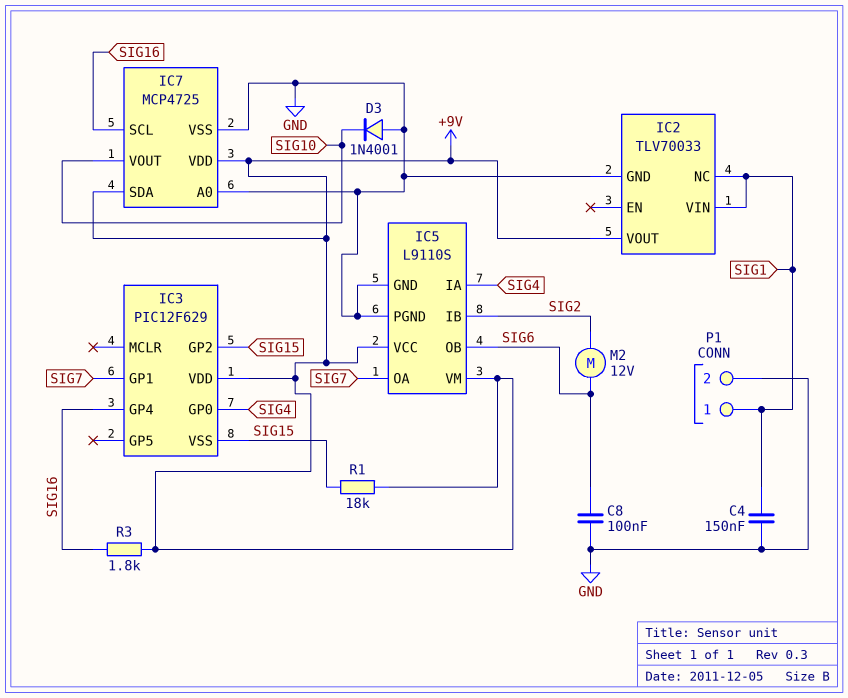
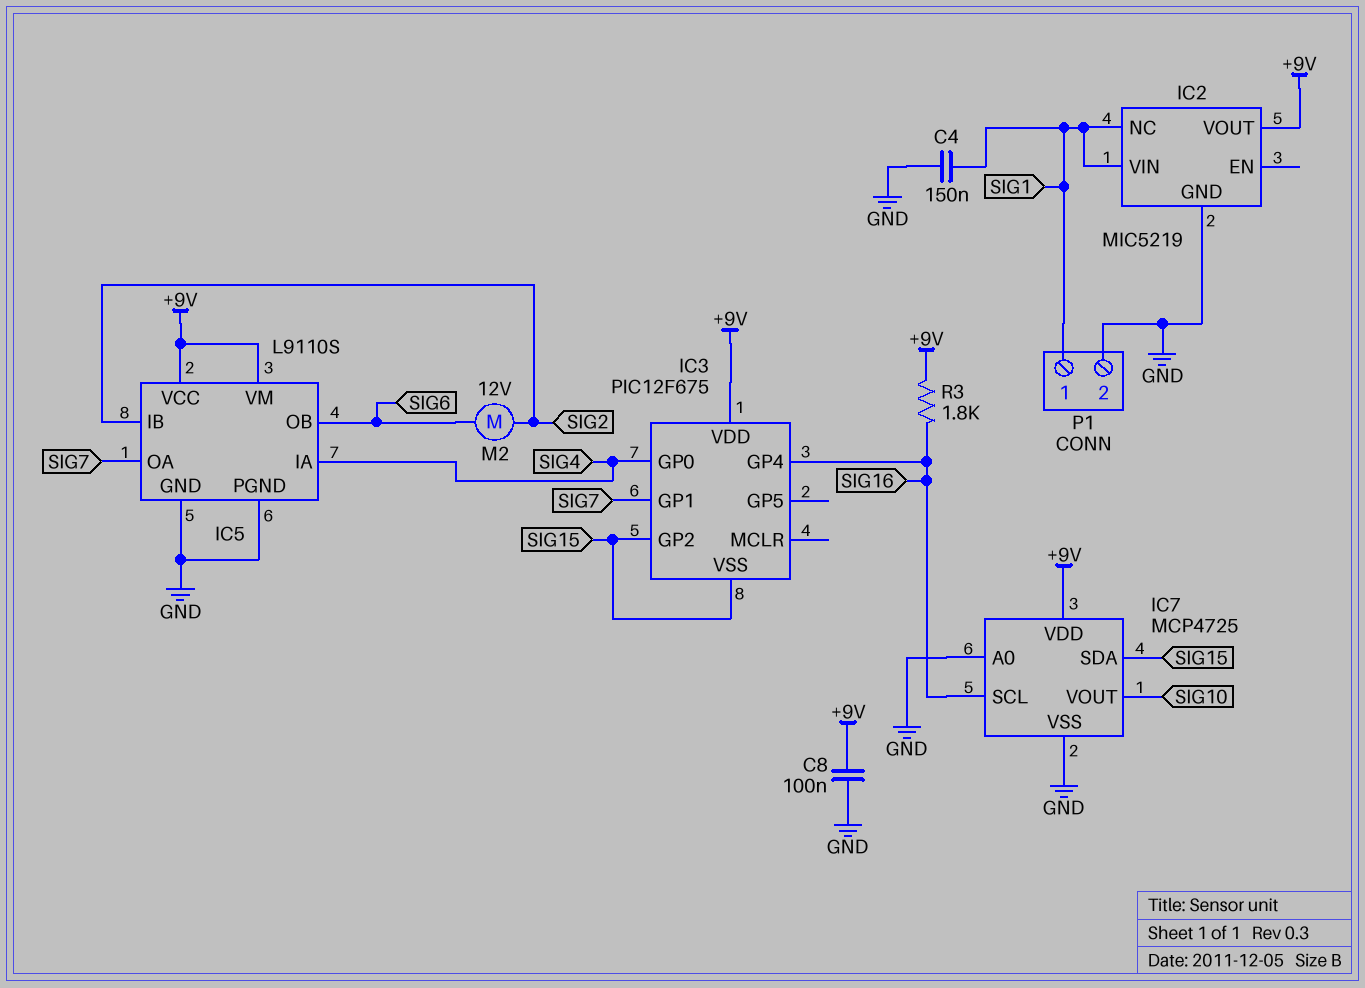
C8: 100nF (GND, SIG6) -> 100nF (+9V, GND)
D3: diode 1N4001 (A GND, K SIG10) -> none
IC2: TLV70033 -> MIC5219
IC3: PIC12F629 -> PIC12F675
IC7 pin SDA: +9V -> SIG15
R1: 18k (+9V, SIG15) -> none

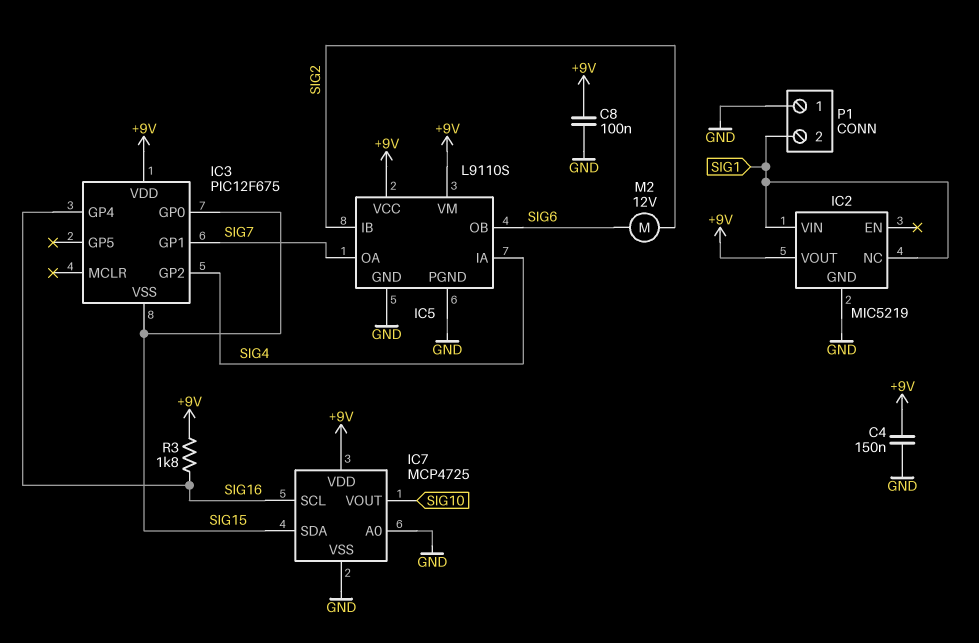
C4: 150nF (GND, SIG1) -> 150nF (+9V, GND)
IC3 pin GP0: SIG4 -> SIG15
IC3 pin GP2: SIG15 -> SIG4
P1 pin 1: SIG1 -> GND
P1 pin 2: GND -> SIG1

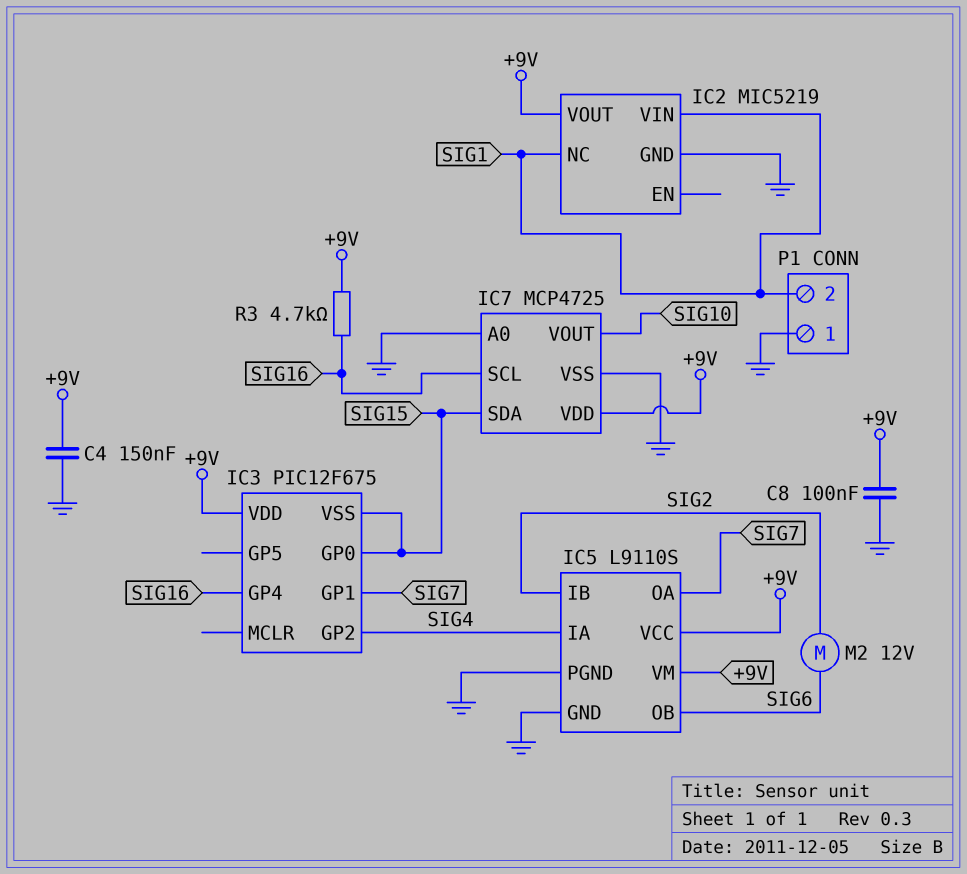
R3: 1.8k (+9V, SIG16) -> 4.7k (+9V, SIG16)

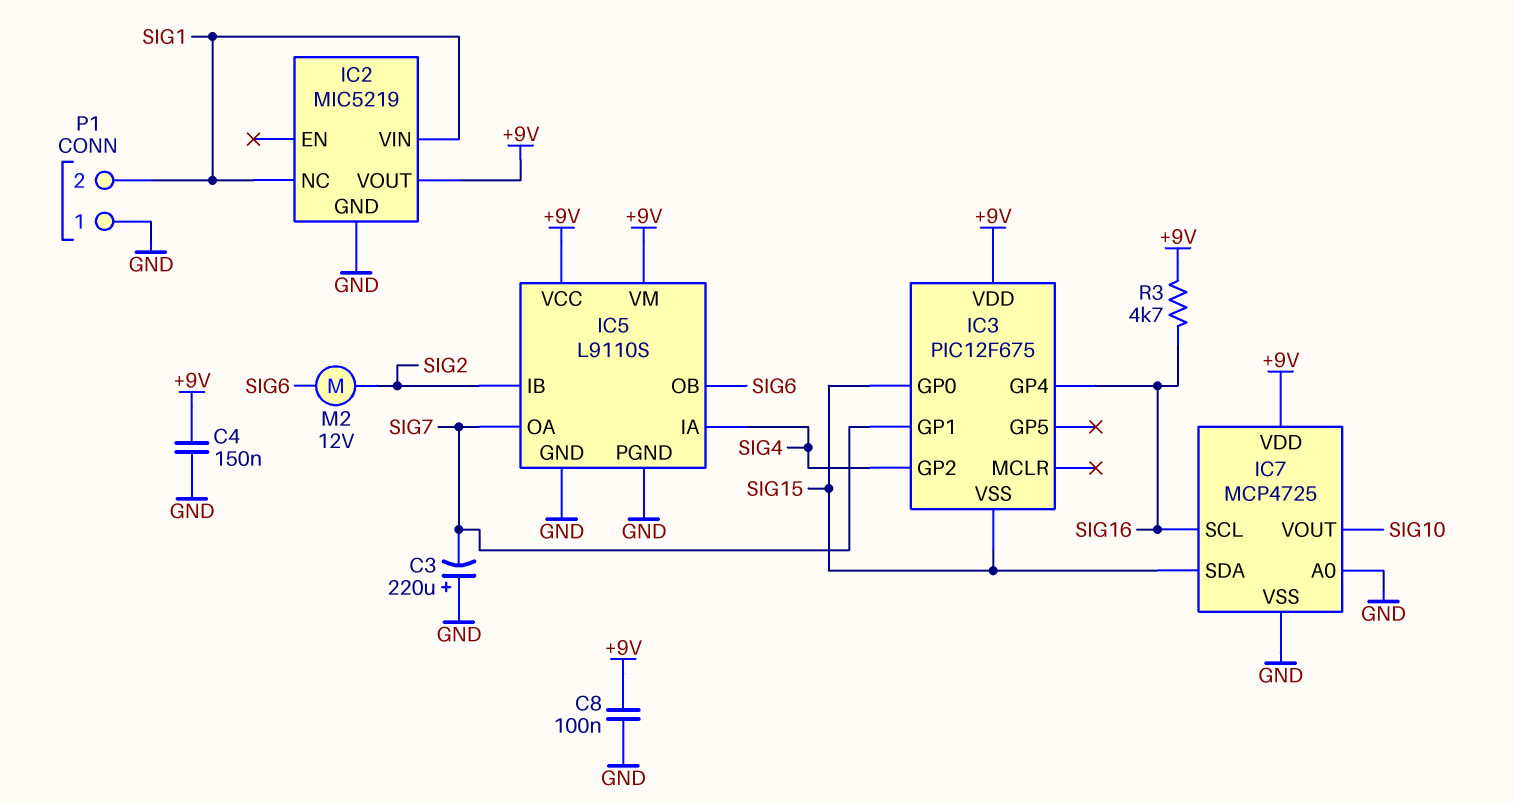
C3: none -> 220uF (plus GND, minus SIG7)

